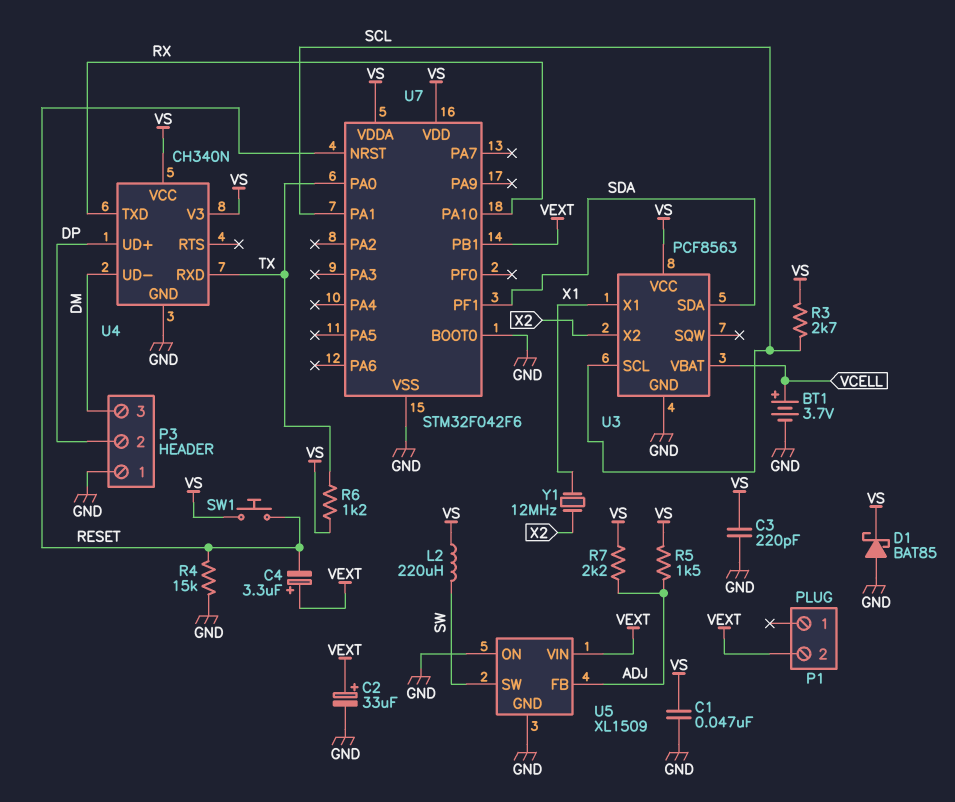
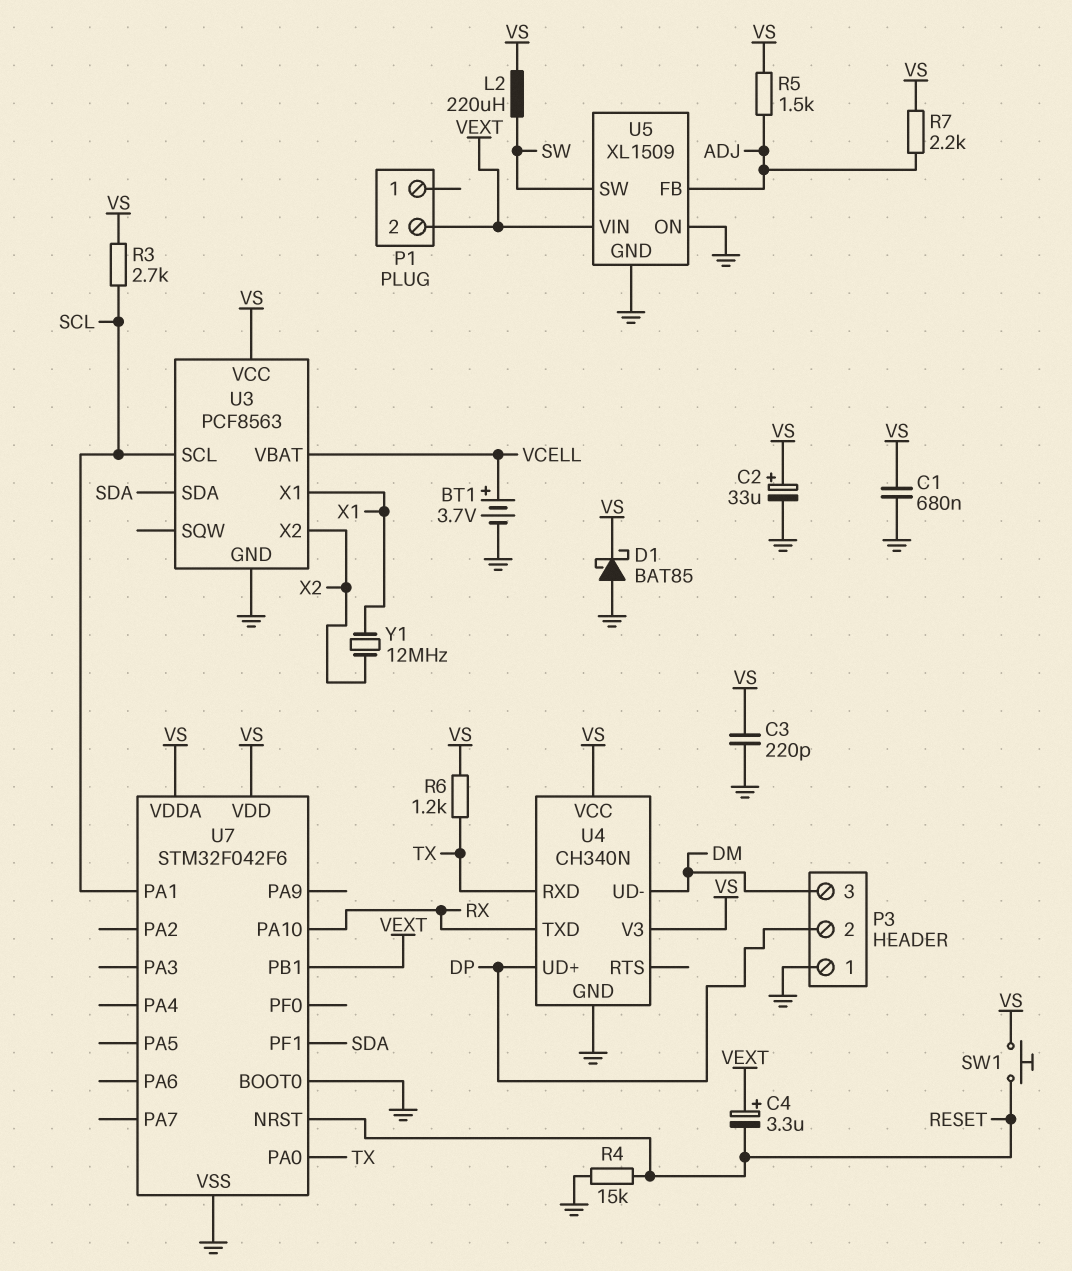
C1: 47nF (GND, VS) -> 680nF (GND, VS)
C2: 33uF (plus VEXT, minus GND) -> 33uF (plus VS, minus GND)

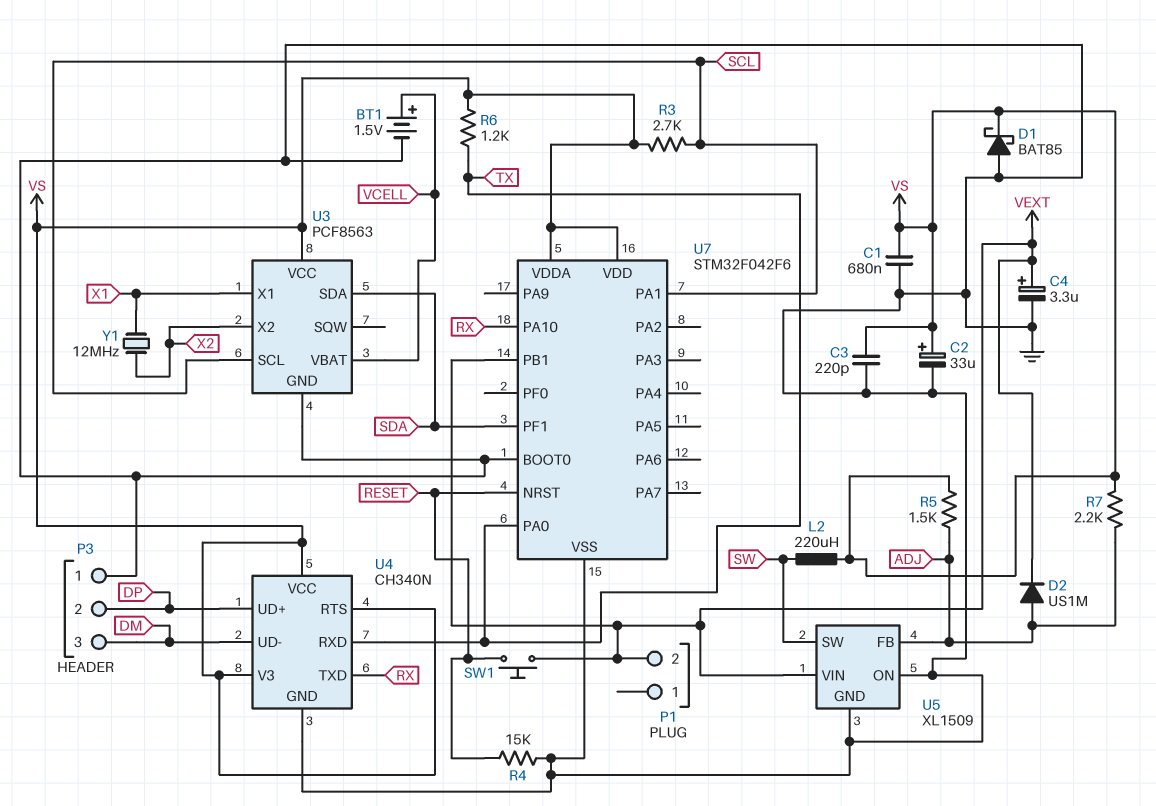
BT1: 3.7V (plus VCELL, minus GND) -> 1.5V (plus VCELL, minus GND)
C4: 3.3uF (plus VEXT, minus RESET) -> 3.3uF (plus VEXT, minus GND)
D2: none -> diode US1M (A ADJ, K VEXT)
SW1: button (RESET, VS) -> button (RESET, VEXT)
U4 pin RTS: none -> VS

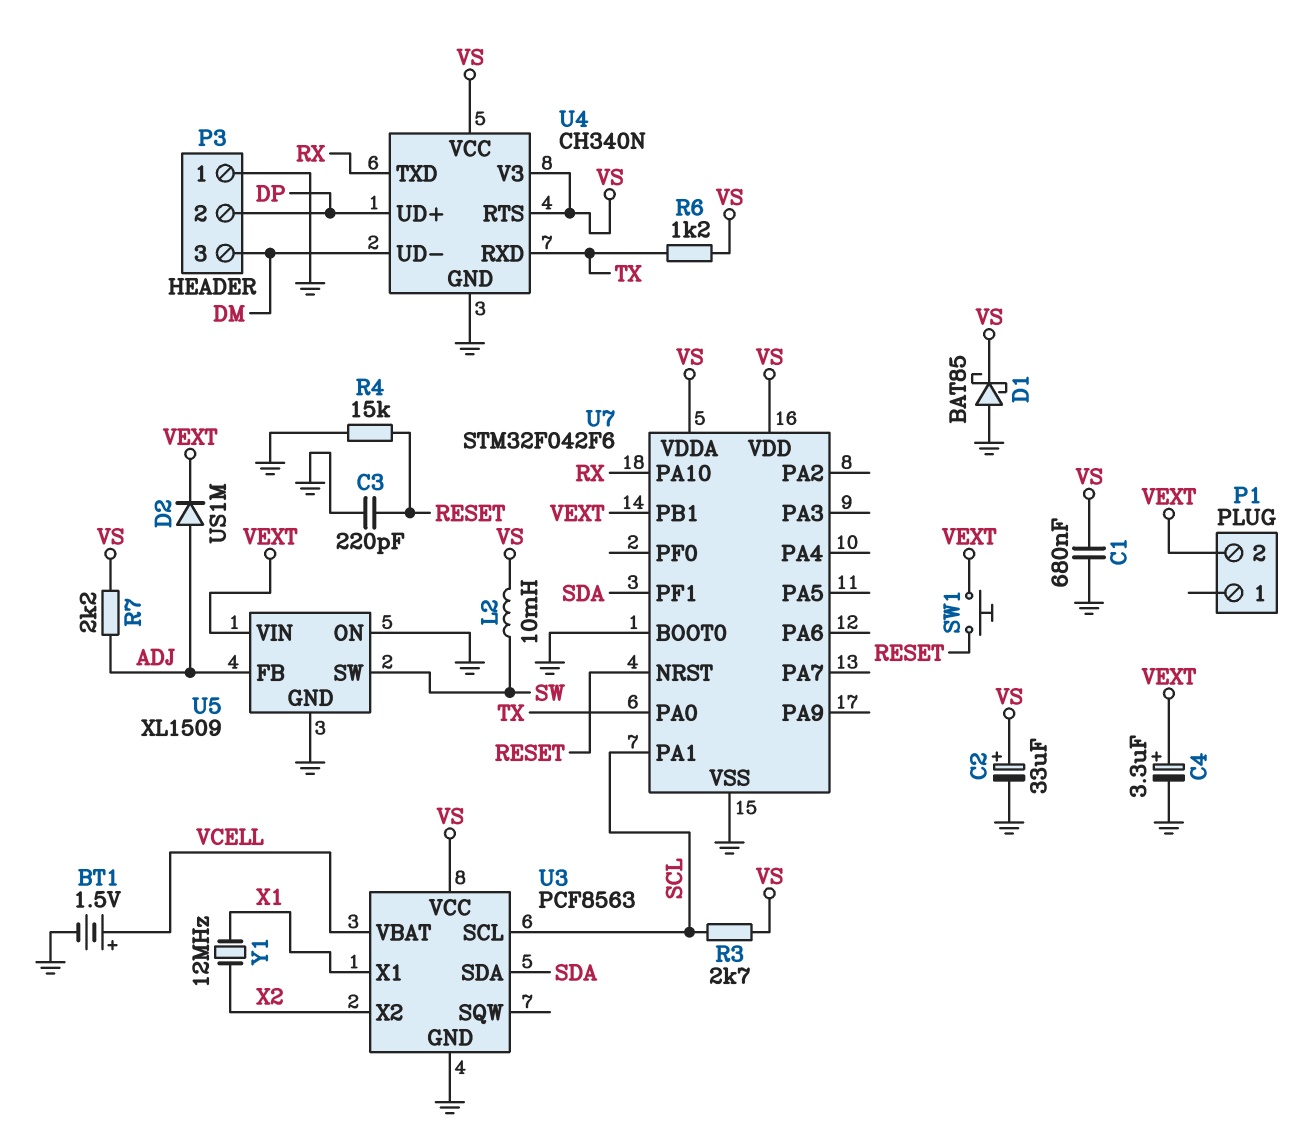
C3: 220pF (GND, VS) -> 220pF (GND, RESET)
L2: 220uH (SW, VS) -> 10mH (SW, VS)
R5: 1.5k (ADJ, VS) -> none

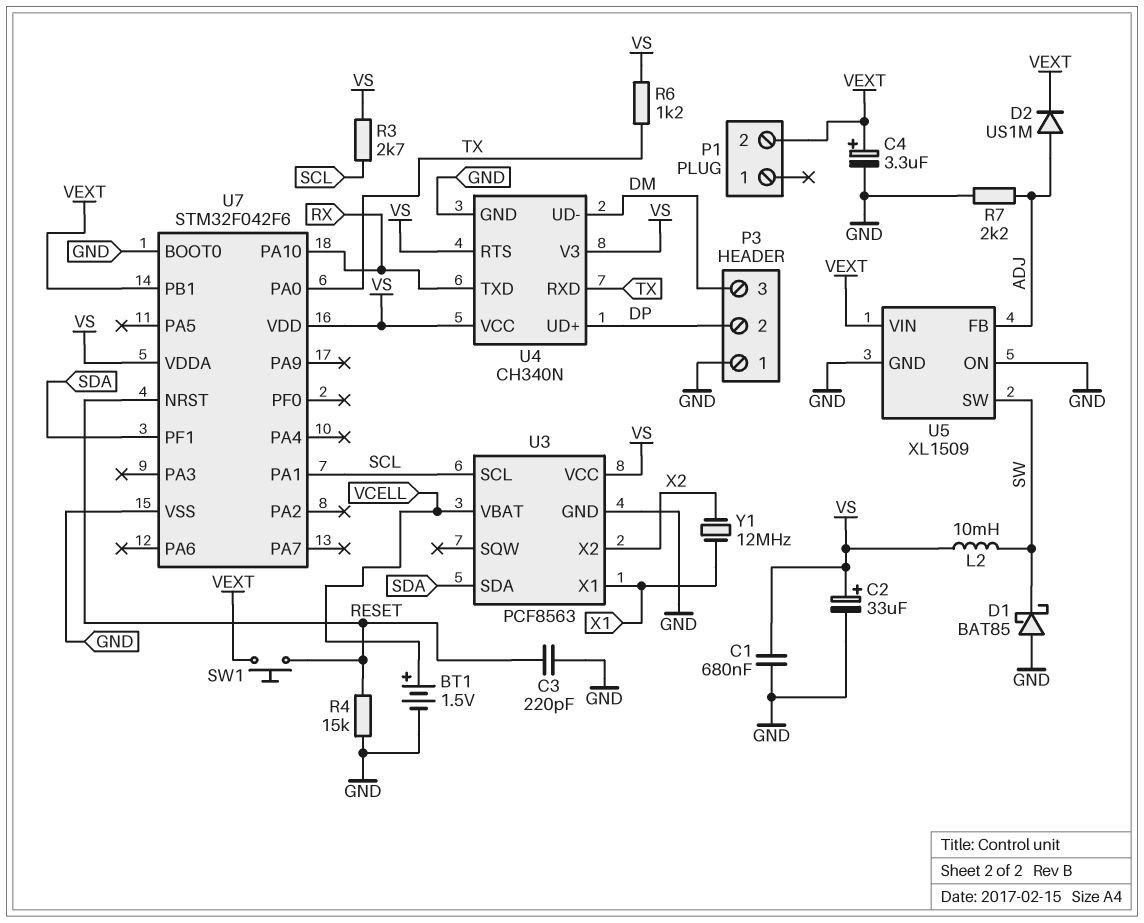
D1: schottky BAT85 (A GND, K VS) -> schottky BAT85 (A GND, K SW)
R7: 2.2k (ADJ, VS) -> 2.2k (ADJ, GND)

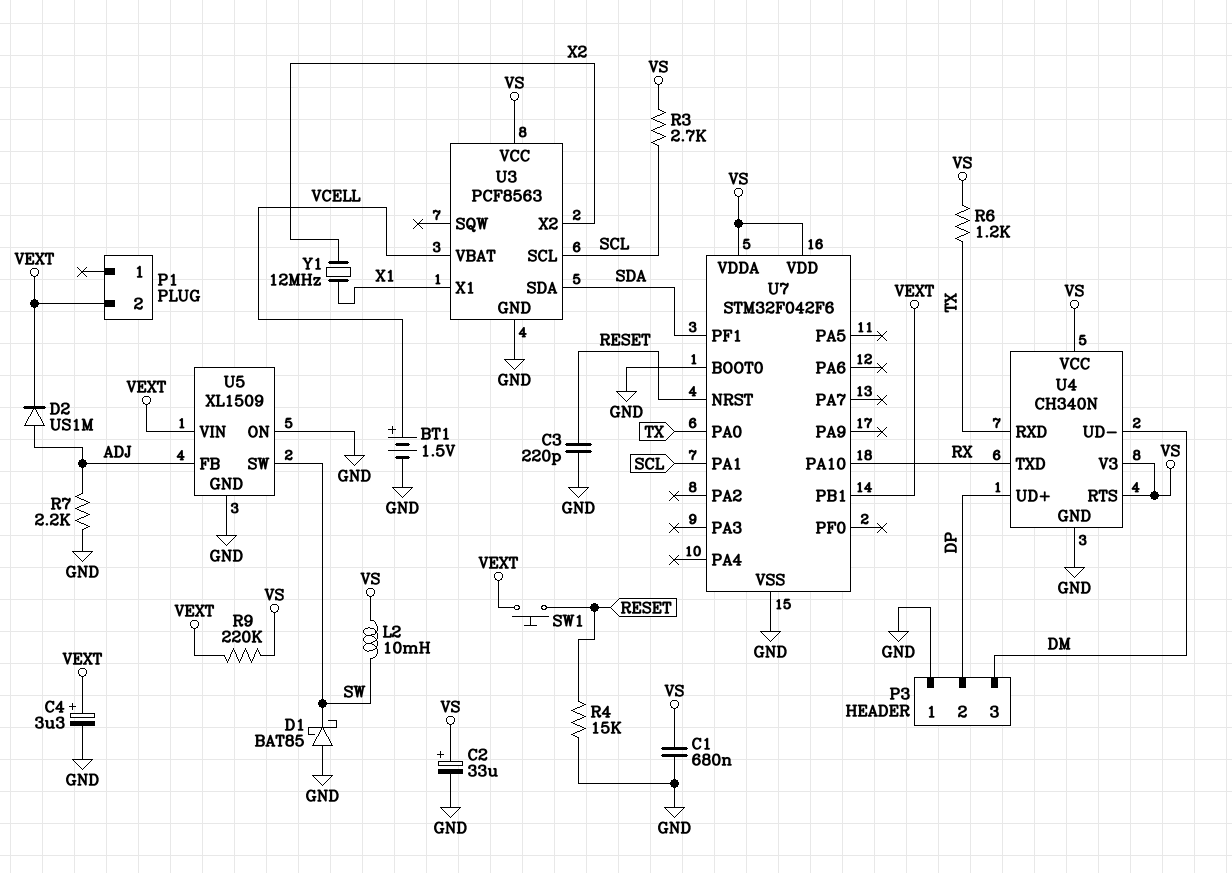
R9: none -> 220k (VEXT, VS)

